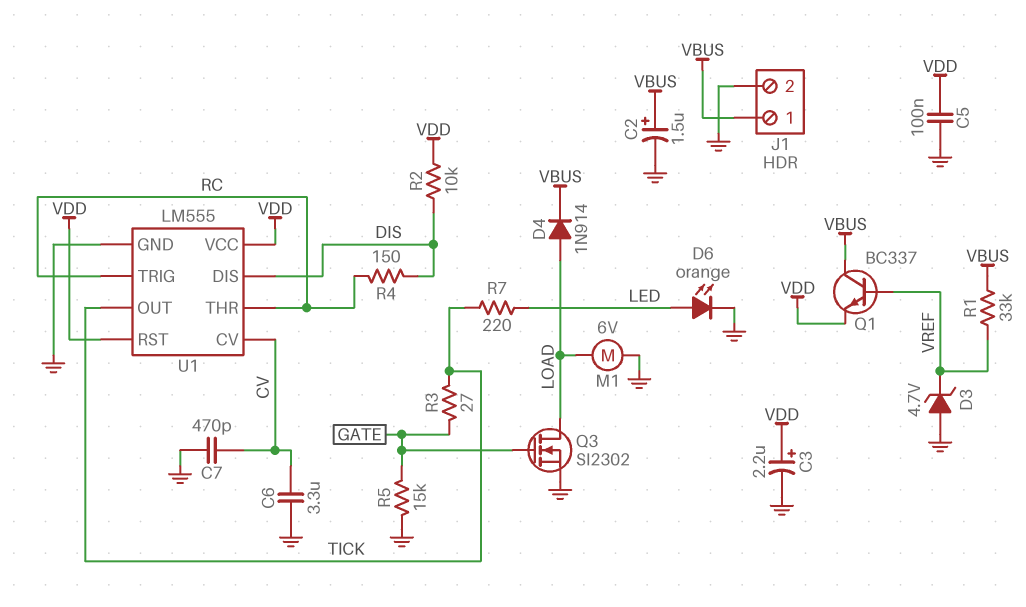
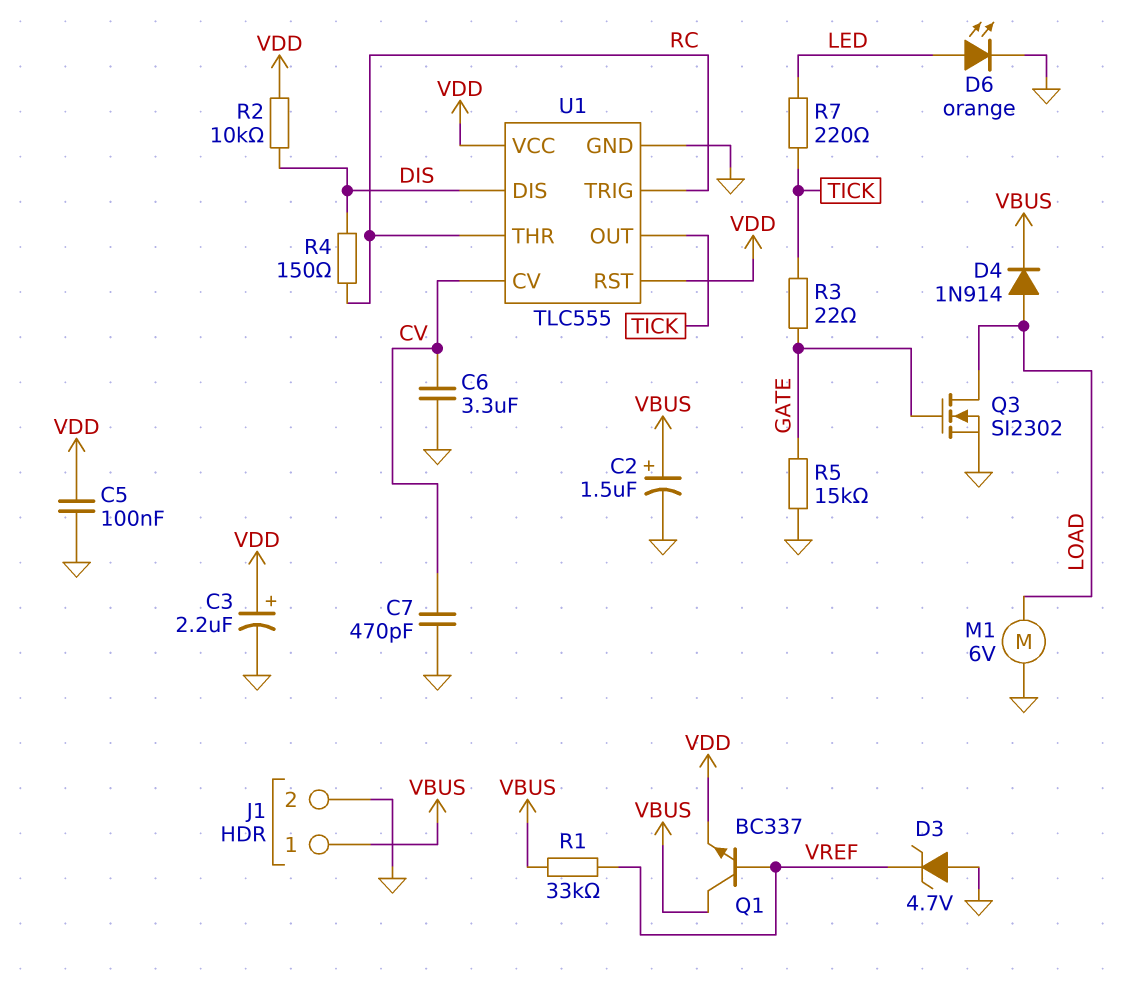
R3: 27 (GATE, TICK) -> 22 (GATE, TICK)
U1: LM555 -> TLC555

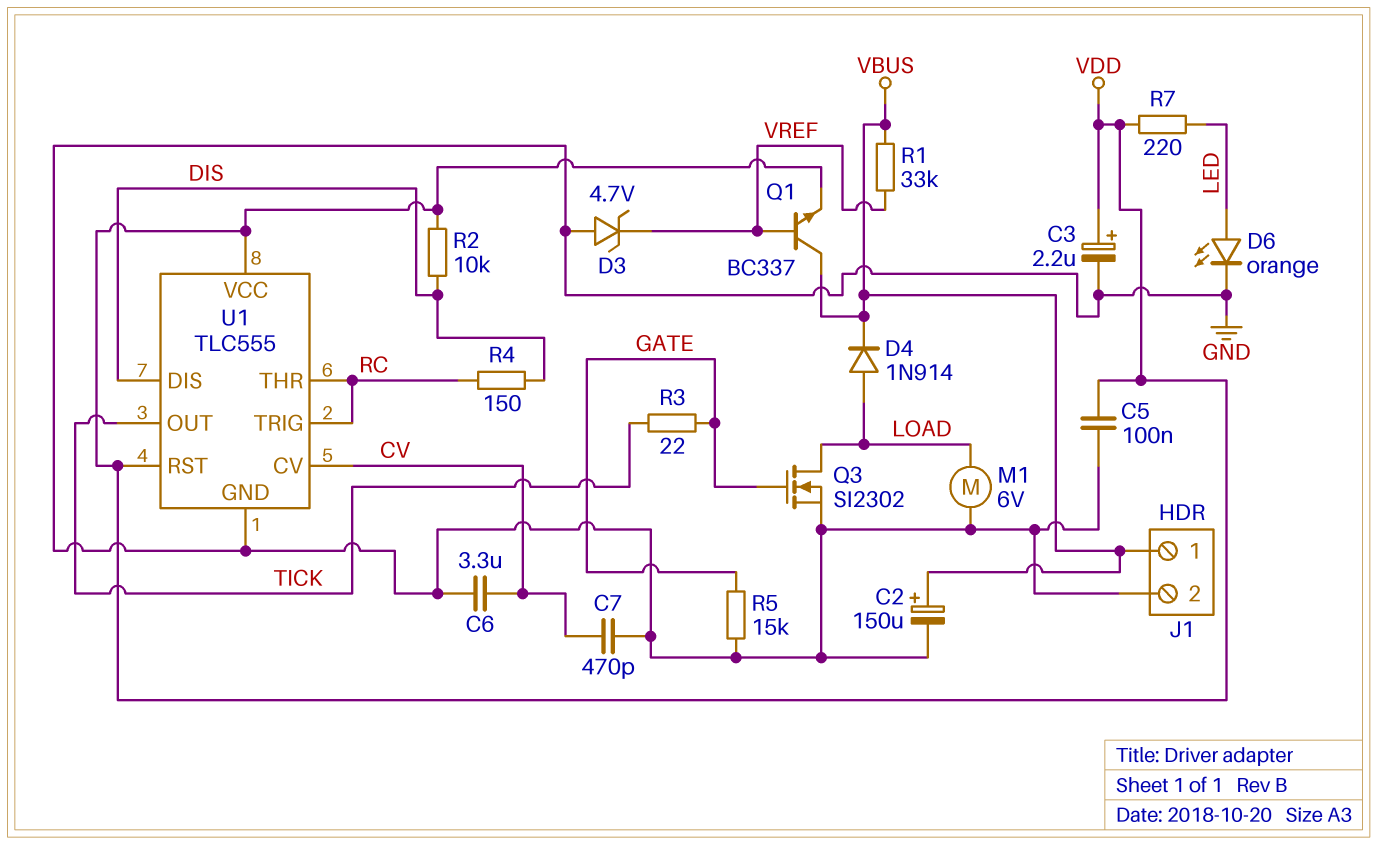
C2: 1.5uF (plus VBUS, minus GND) -> 150uF (plus VBUS, minus GND)
R7: 220 (LED, TICK) -> 220 (LED, VDD)

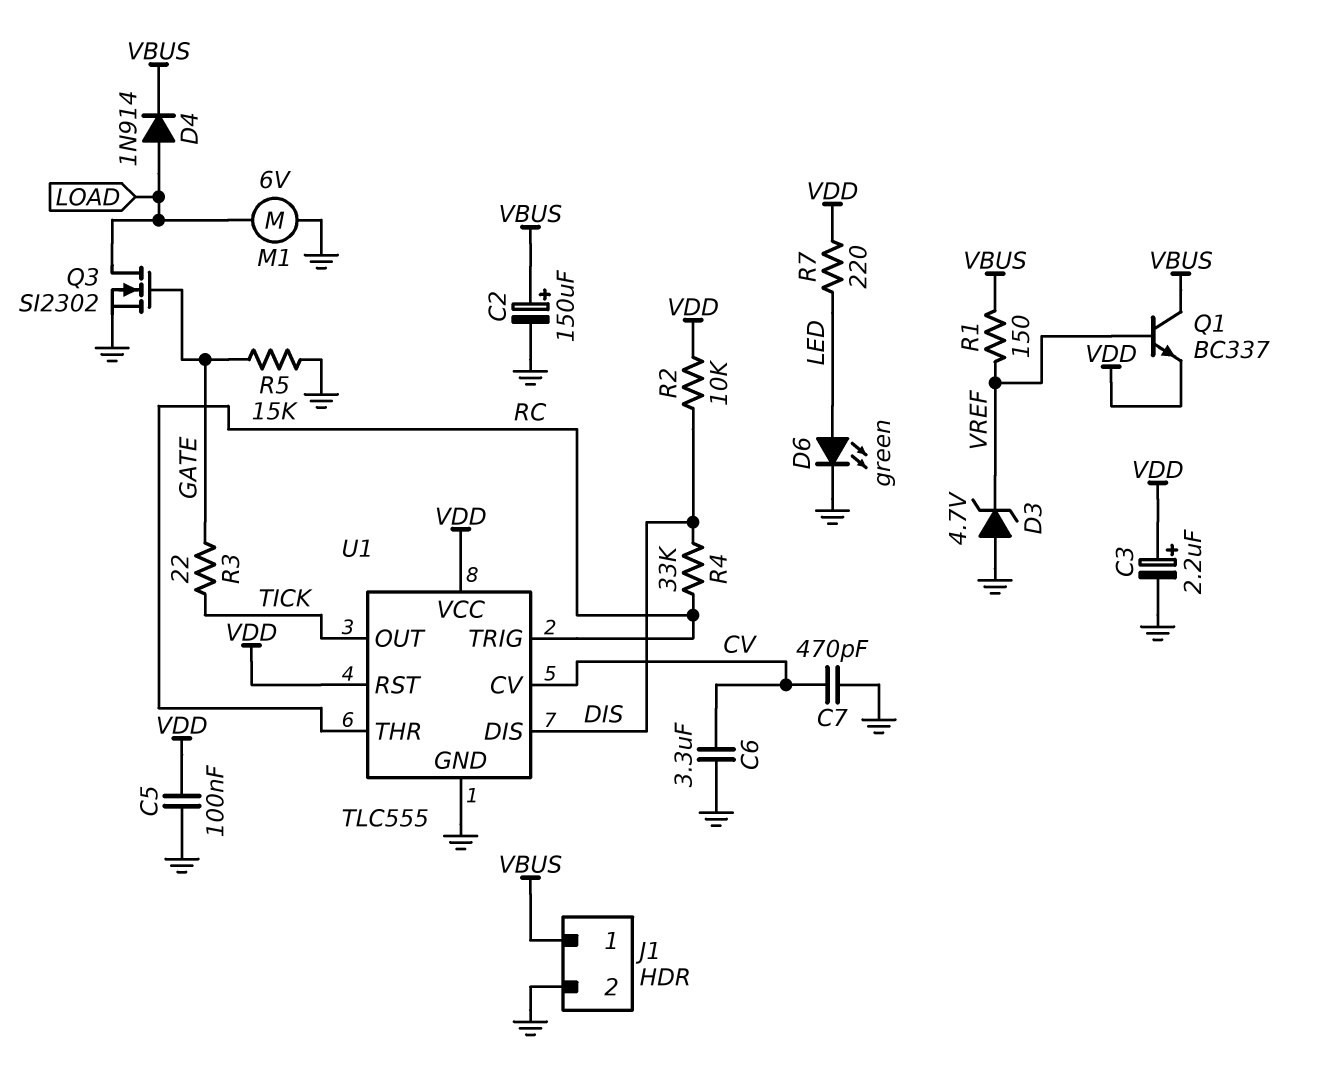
D6: LED orange (A LED, K GND) -> LED green (A LED, K GND)
R1: 33k (VBUS, VREF) -> 150 (VBUS, VREF)
R4: 150 (DIS, RC) -> 33k (DIS, RC)

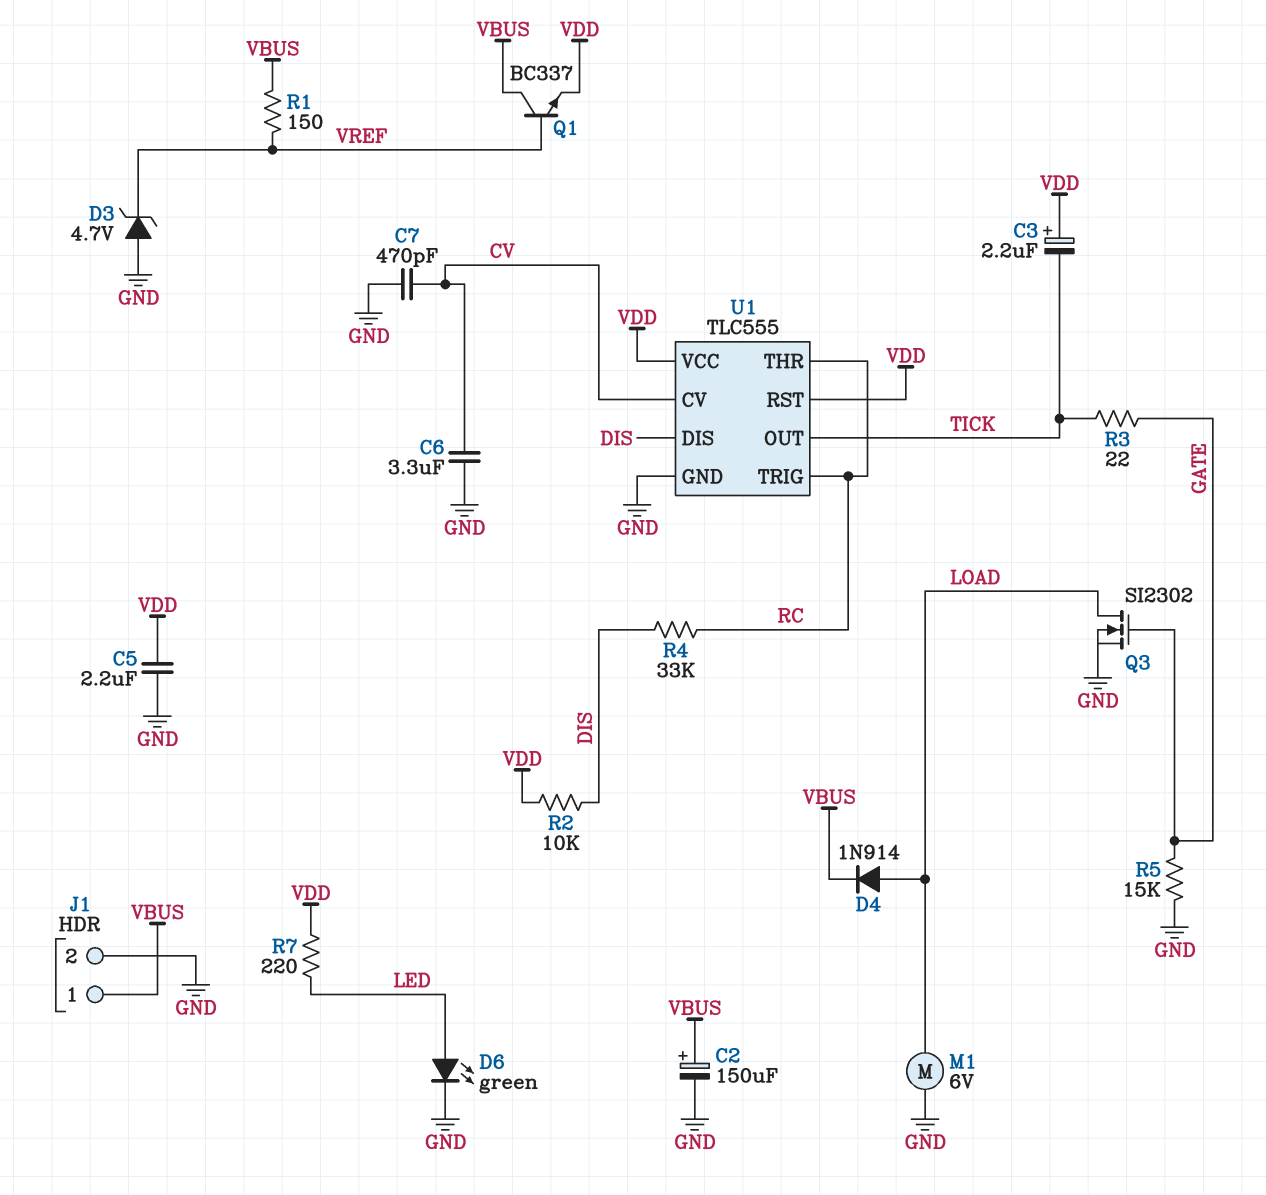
C3: 2.2uF (plus VDD, minus GND) -> 2.2uF (plus VDD, minus TICK)
C5: 100nF (GND, VDD) -> 2.2uF (GND, VDD)

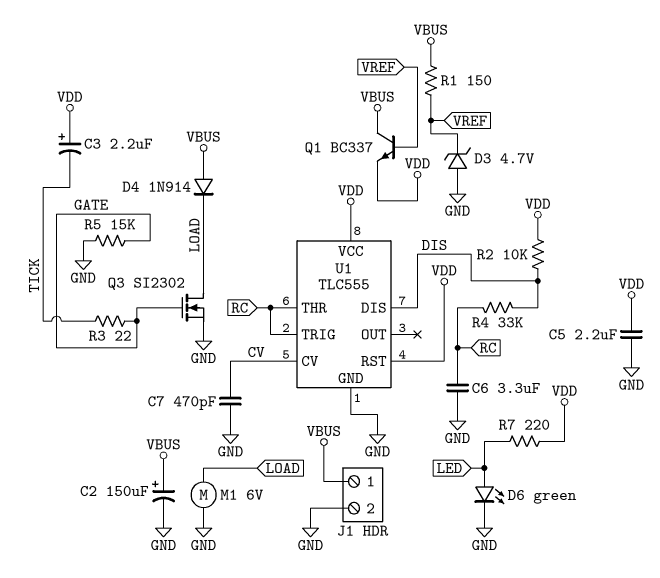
C6: 3.3uF (CV, GND) -> 3.3uF (GND, RC)
D4: diode 1N914 (A LOAD, K VBUS) -> diode 1N914 (A VBUS, K LOAD)
U1 pin OUT: TICK -> none

